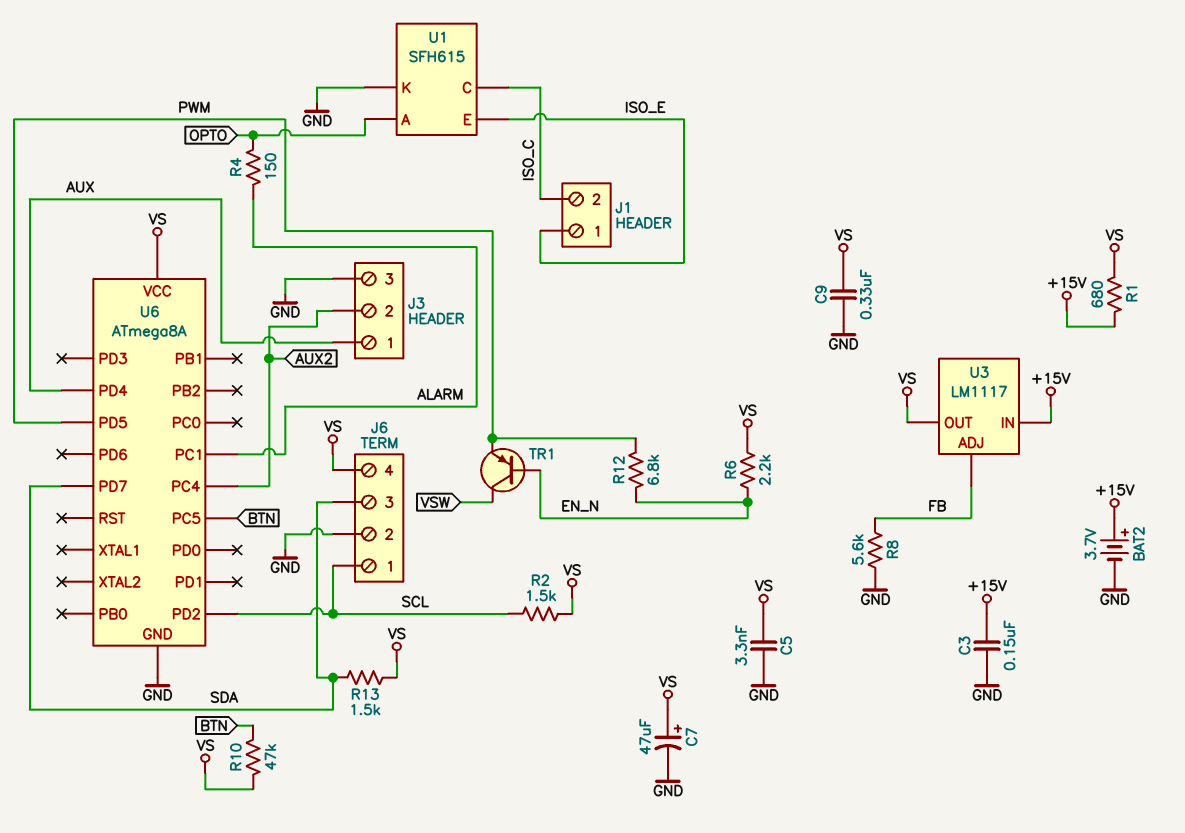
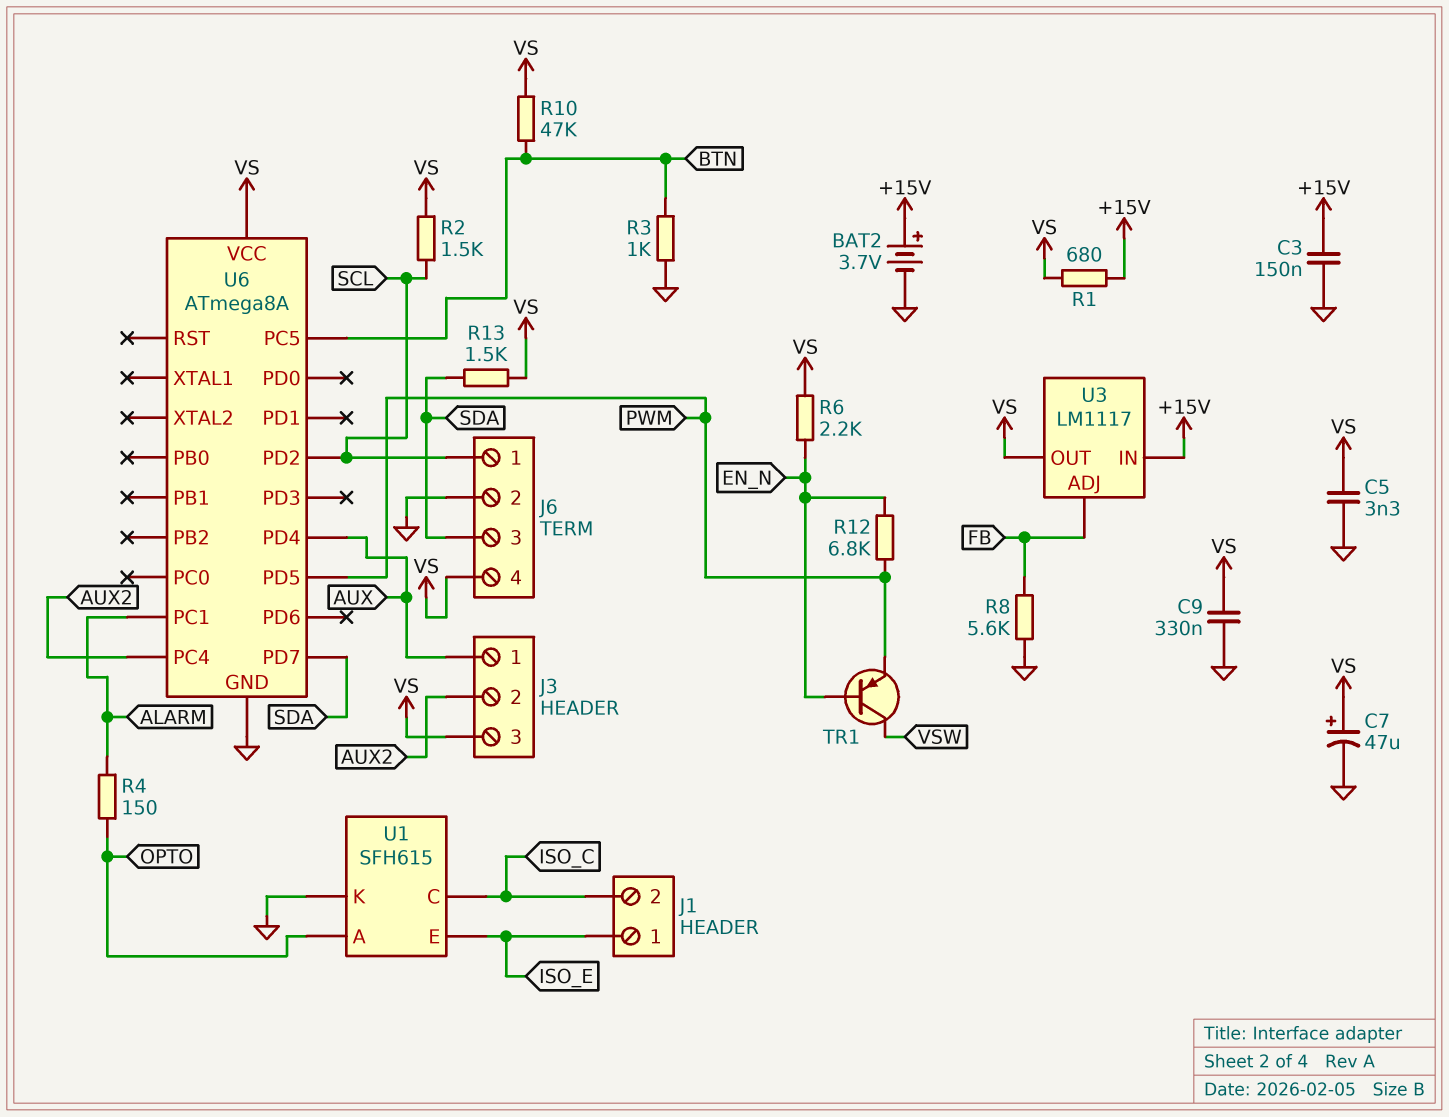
J3 pin 3: GND -> VS
R3: none -> 1k (BTN, GND)

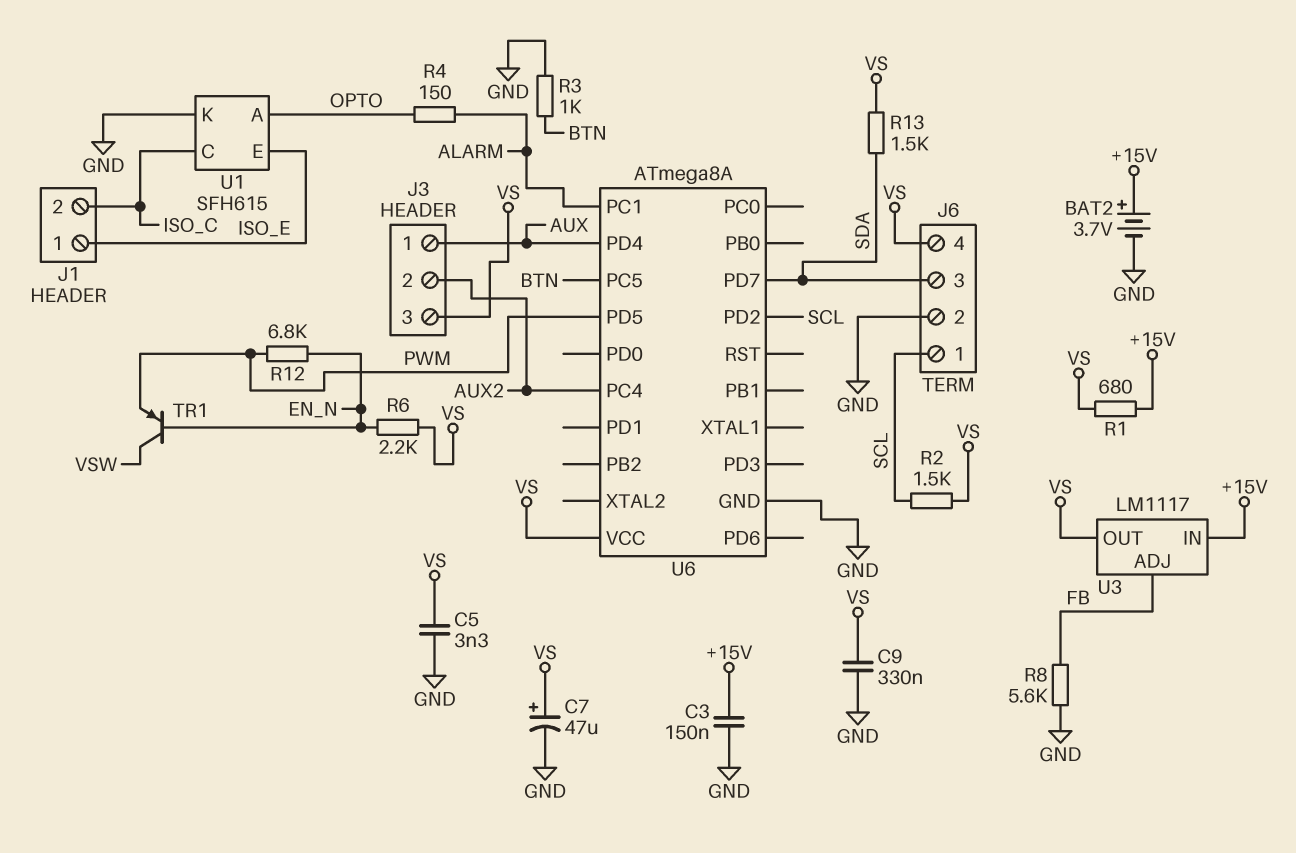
R10: 47k (BTN, VS) -> none

